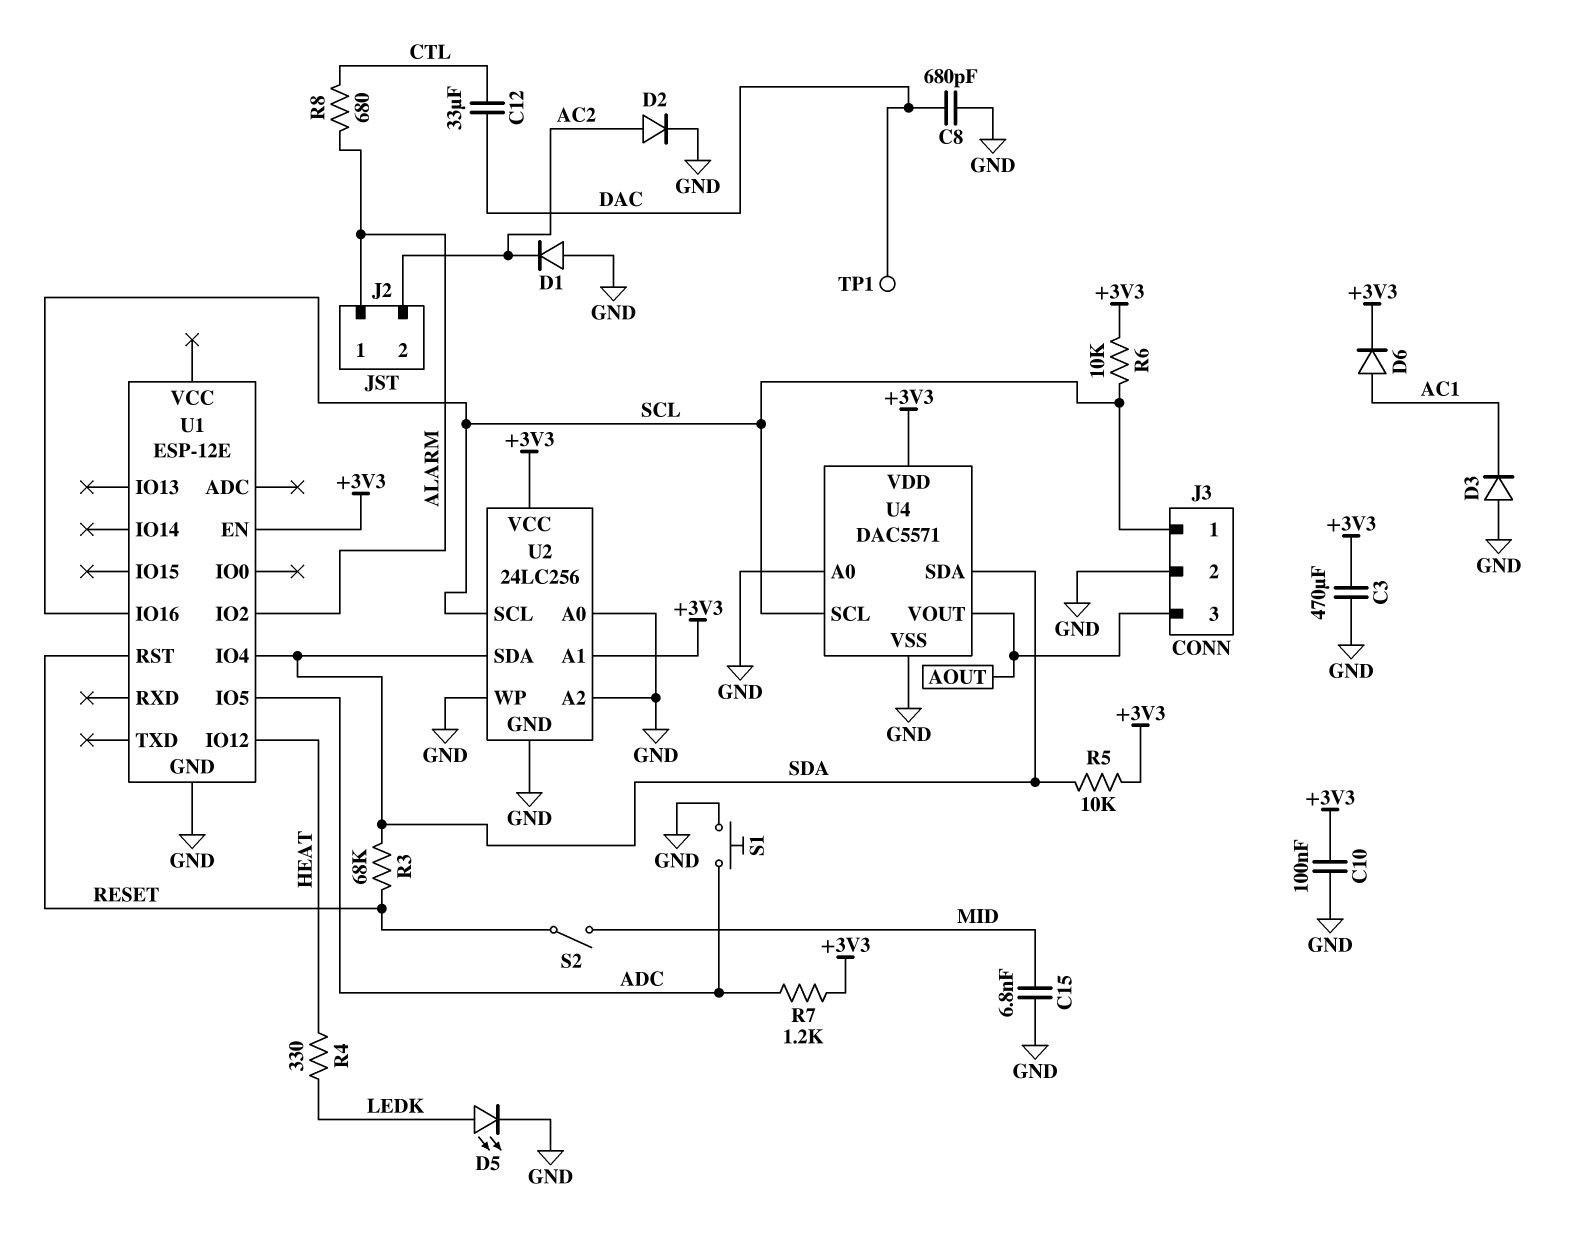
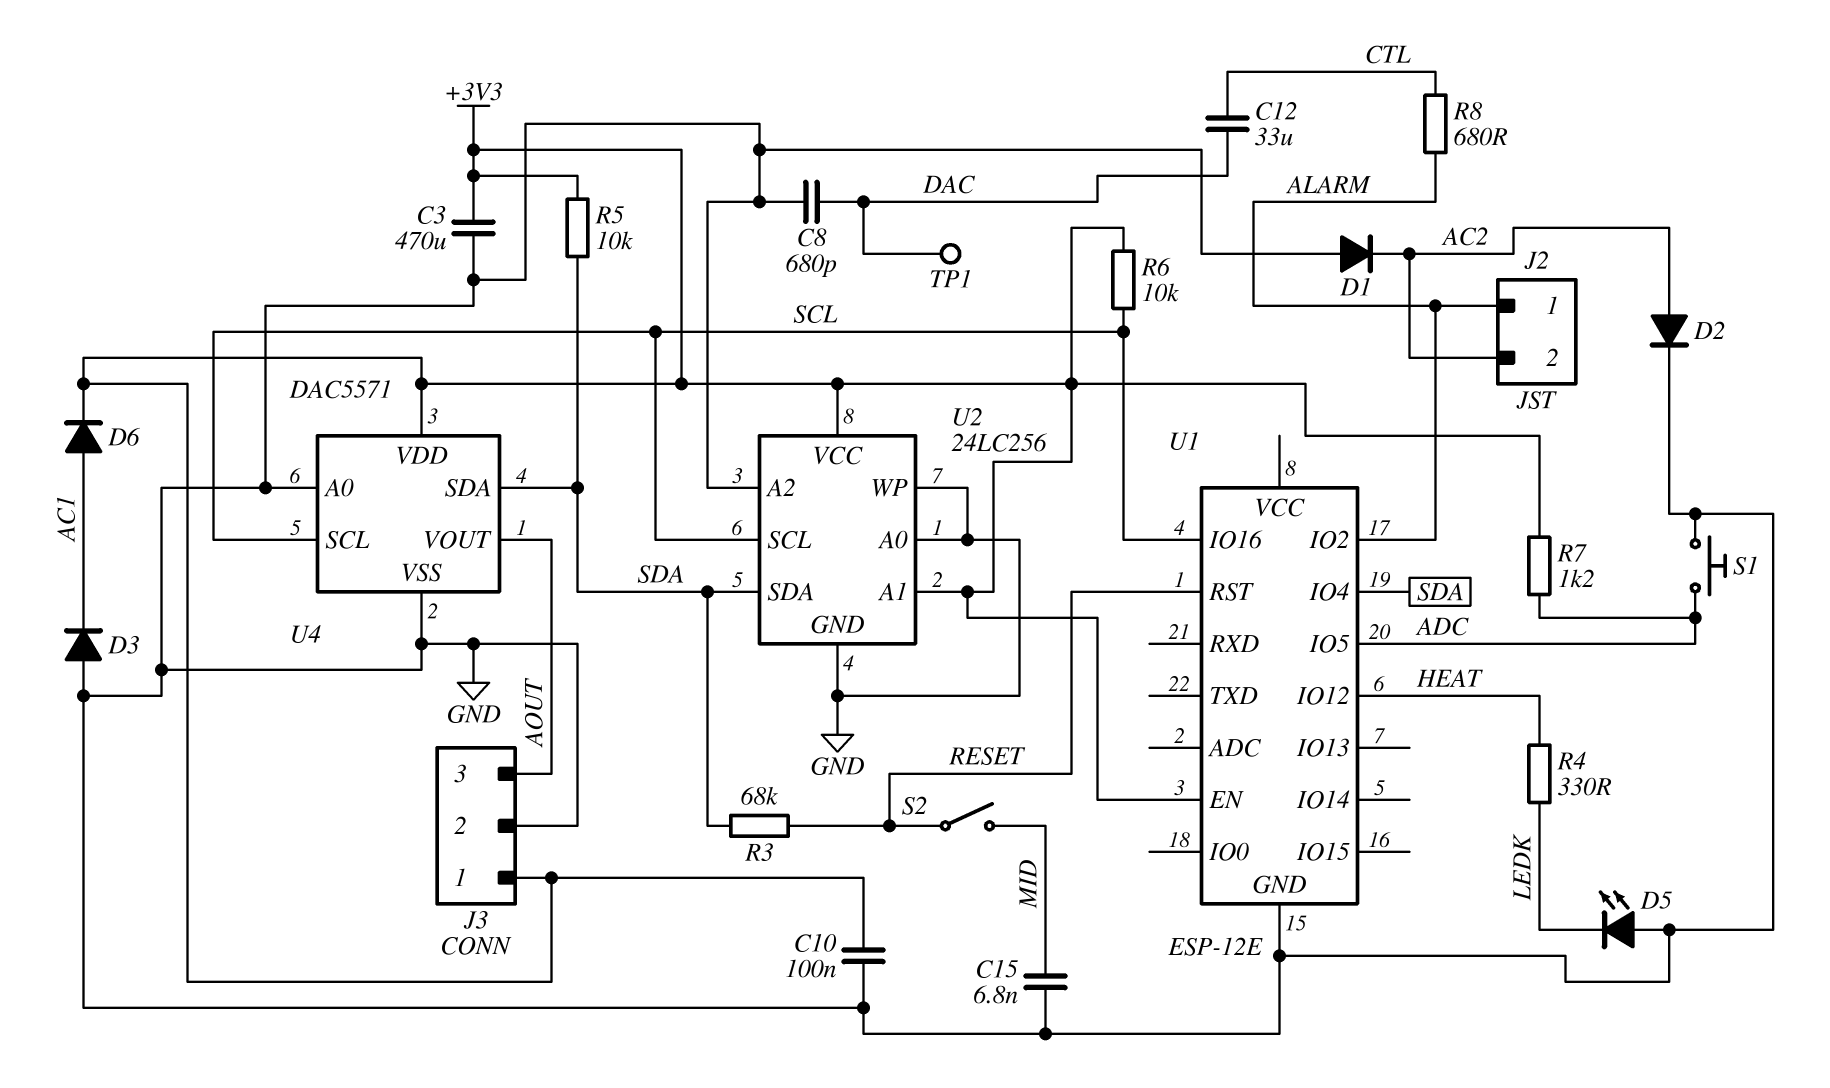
D5: LED (A LEDK, K GND) -> LED (A GND, K LEDK)
J3 pin 1: SCL -> +3V3

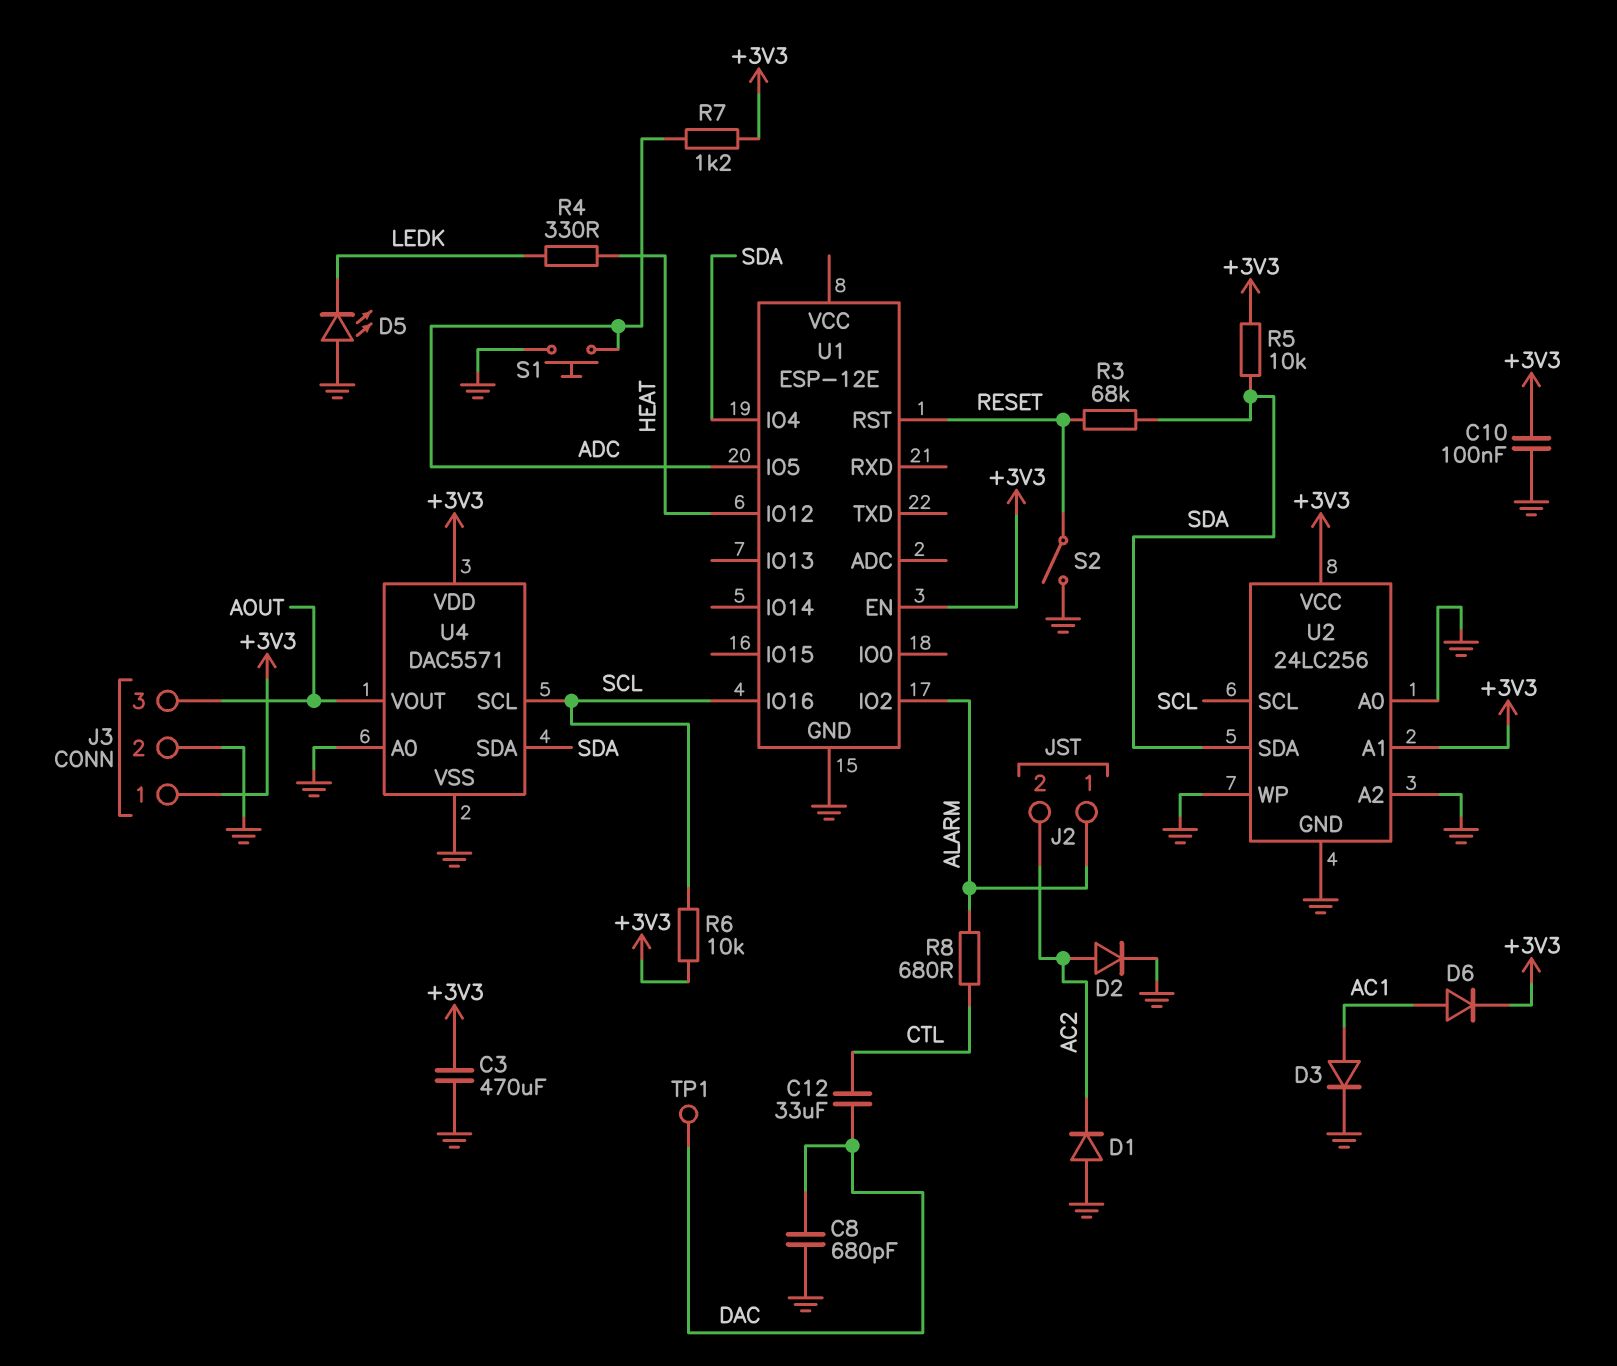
C15: 6.8nF (GND, MID) -> none
D3: diode (A GND, K AC1) -> diode (A AC1, K GND)
S2: switch (MID, RESET) -> switch (GND, RESET)

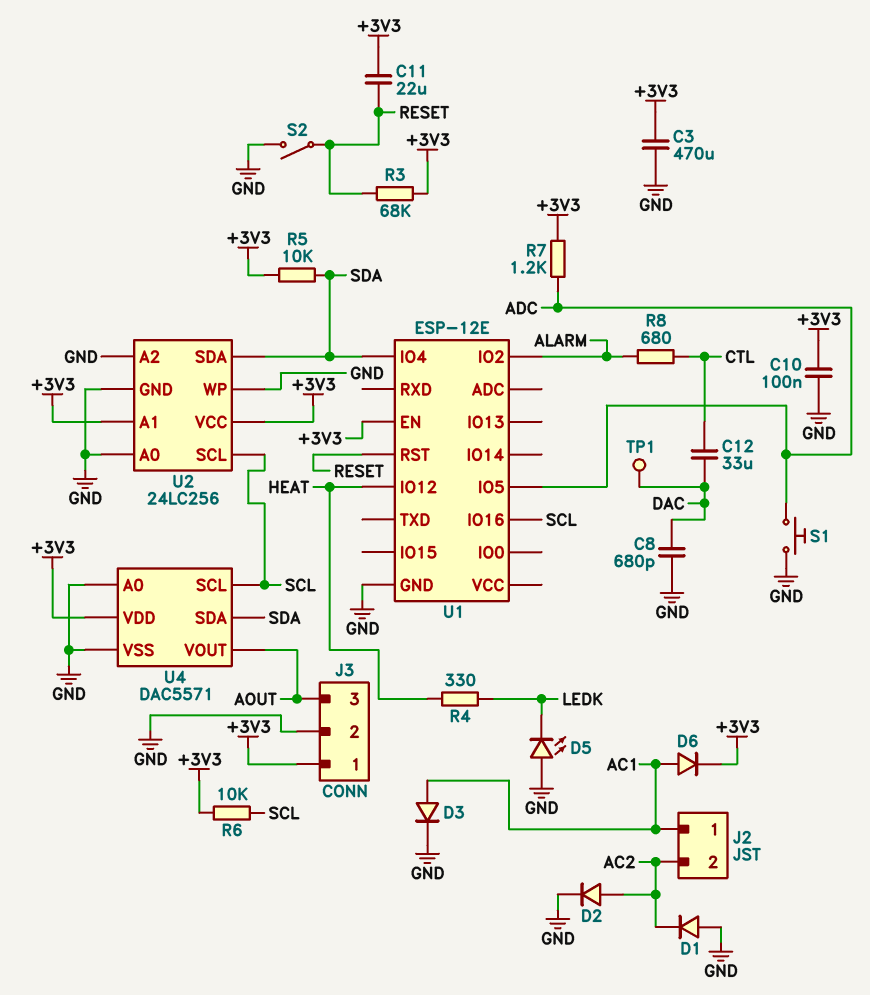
C11: none -> 22uF (+3V3, RESET)
J2 pin 1: ALARM -> AC1
R3: 68k (RESET, SDA) -> 68k (+3V3, RESET)

